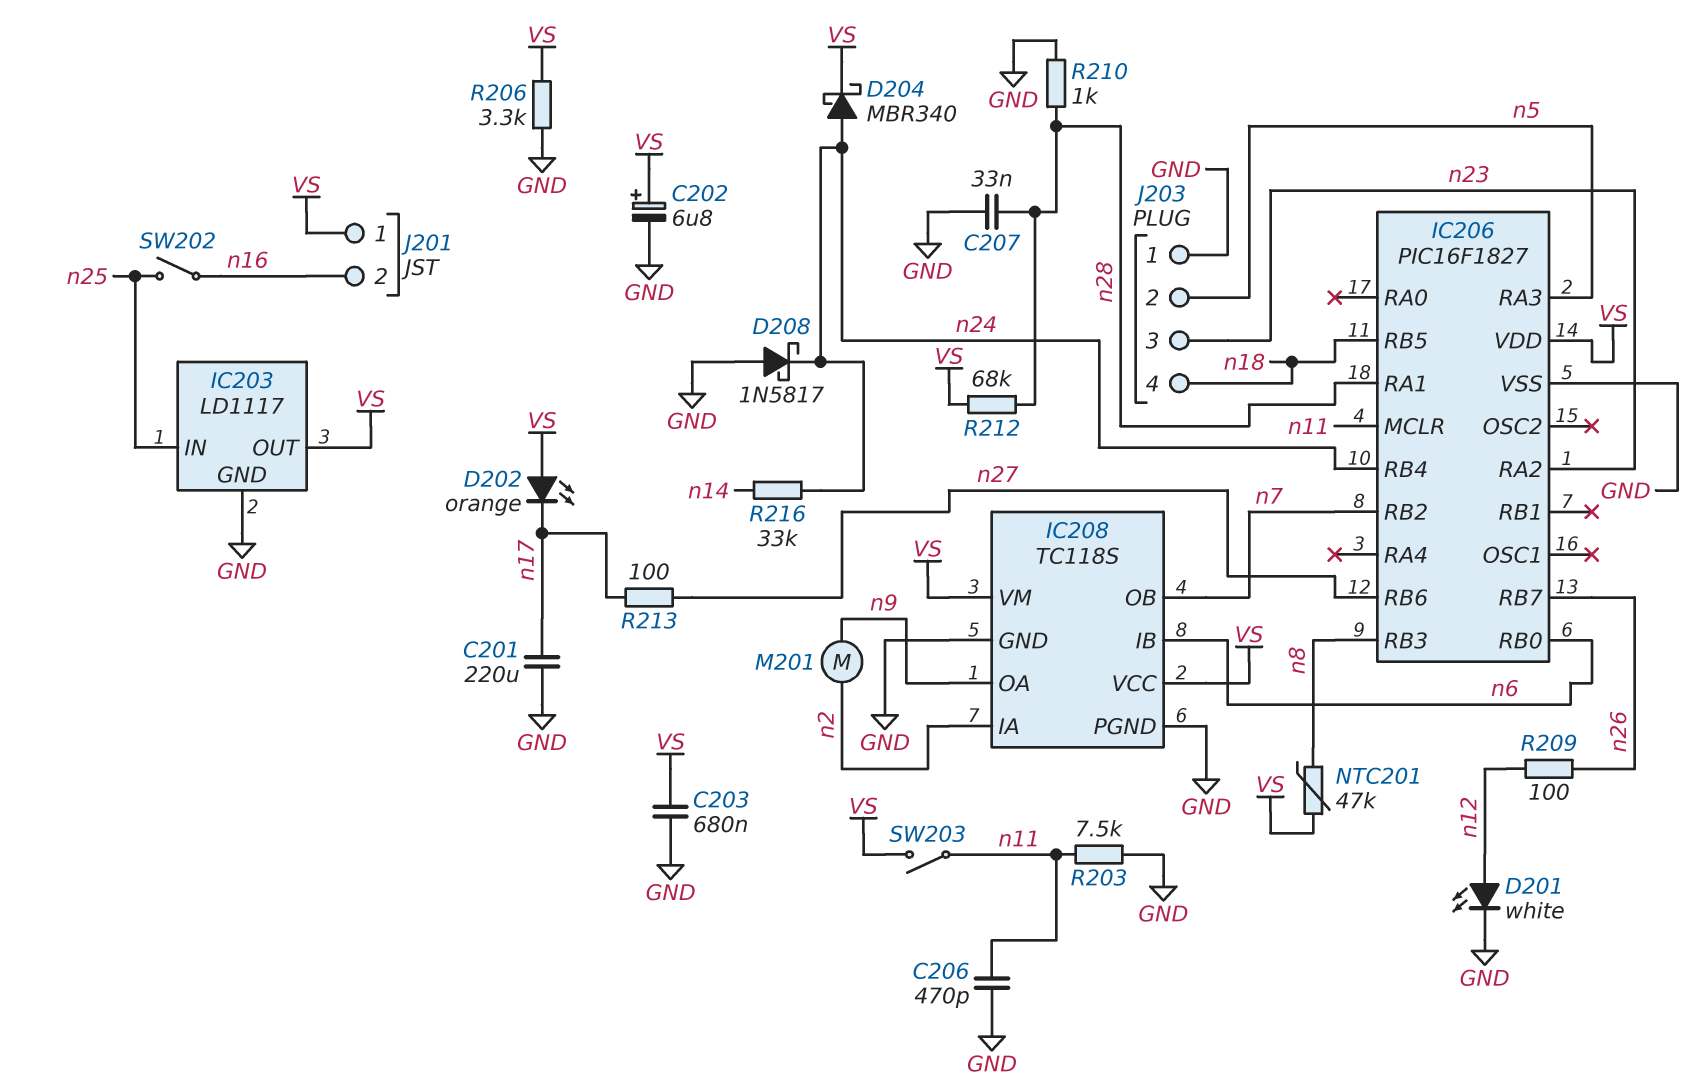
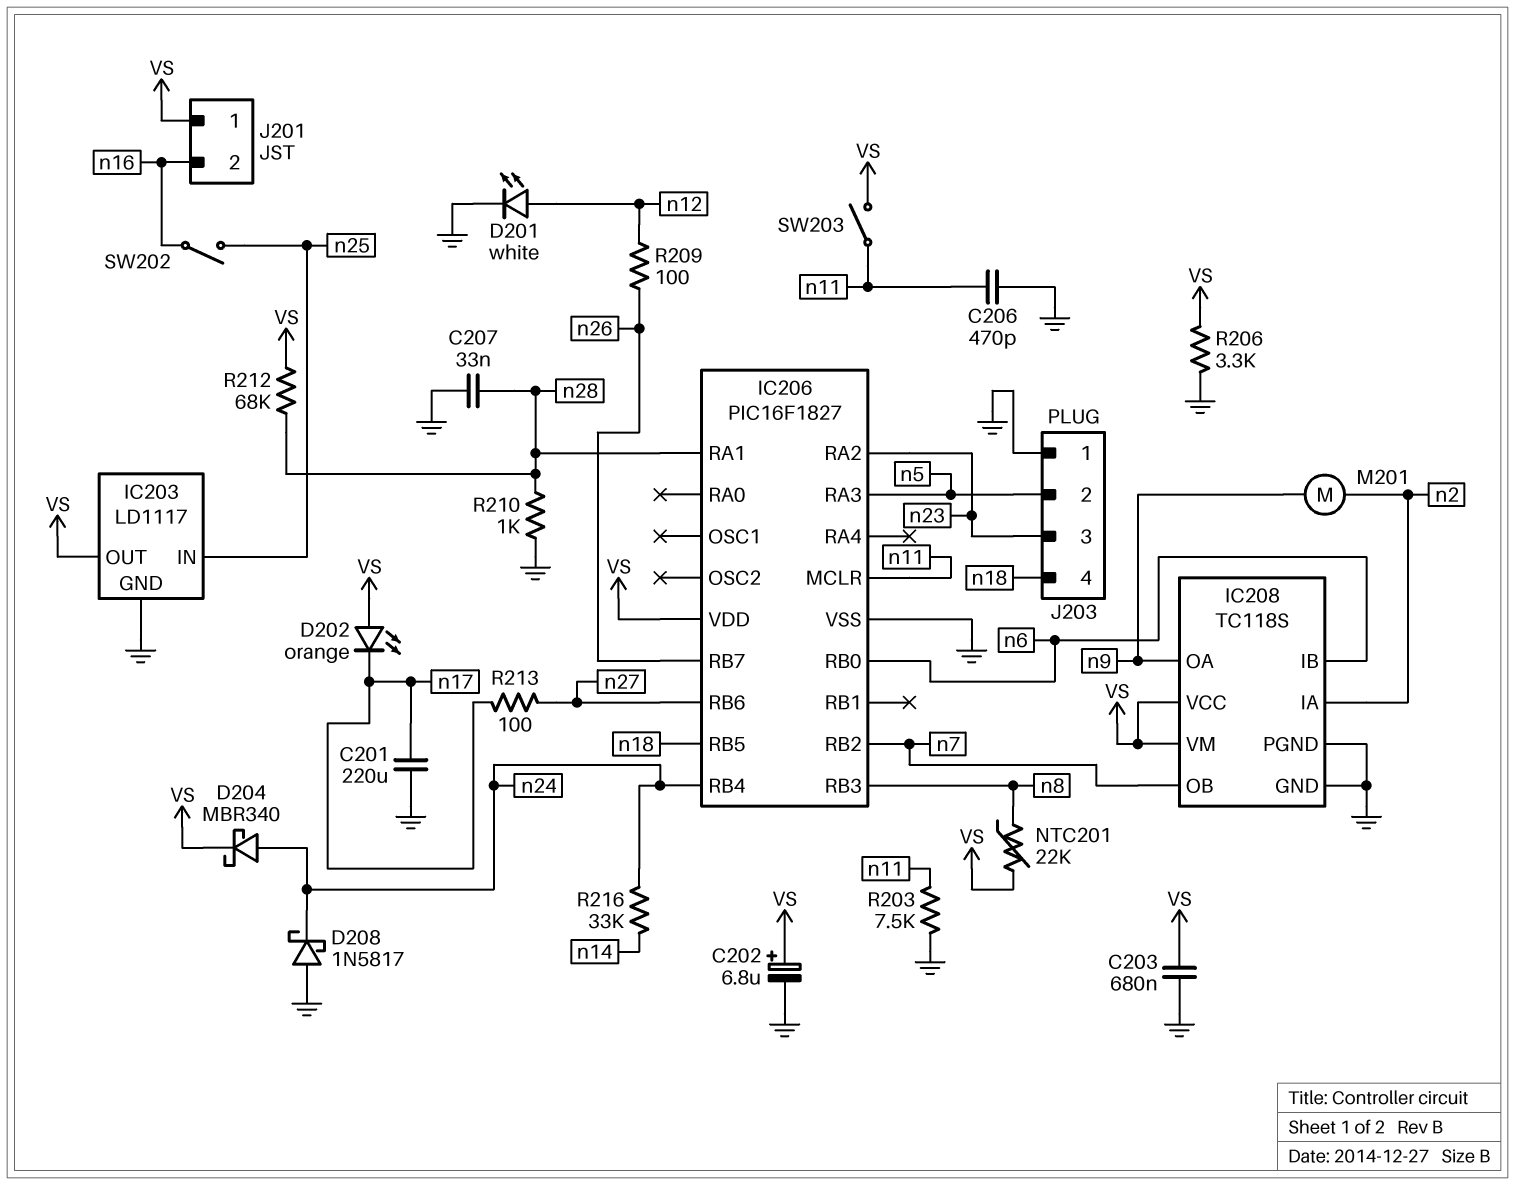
NTC201: 47k (VS, n8) -> 22k (VS, n8)

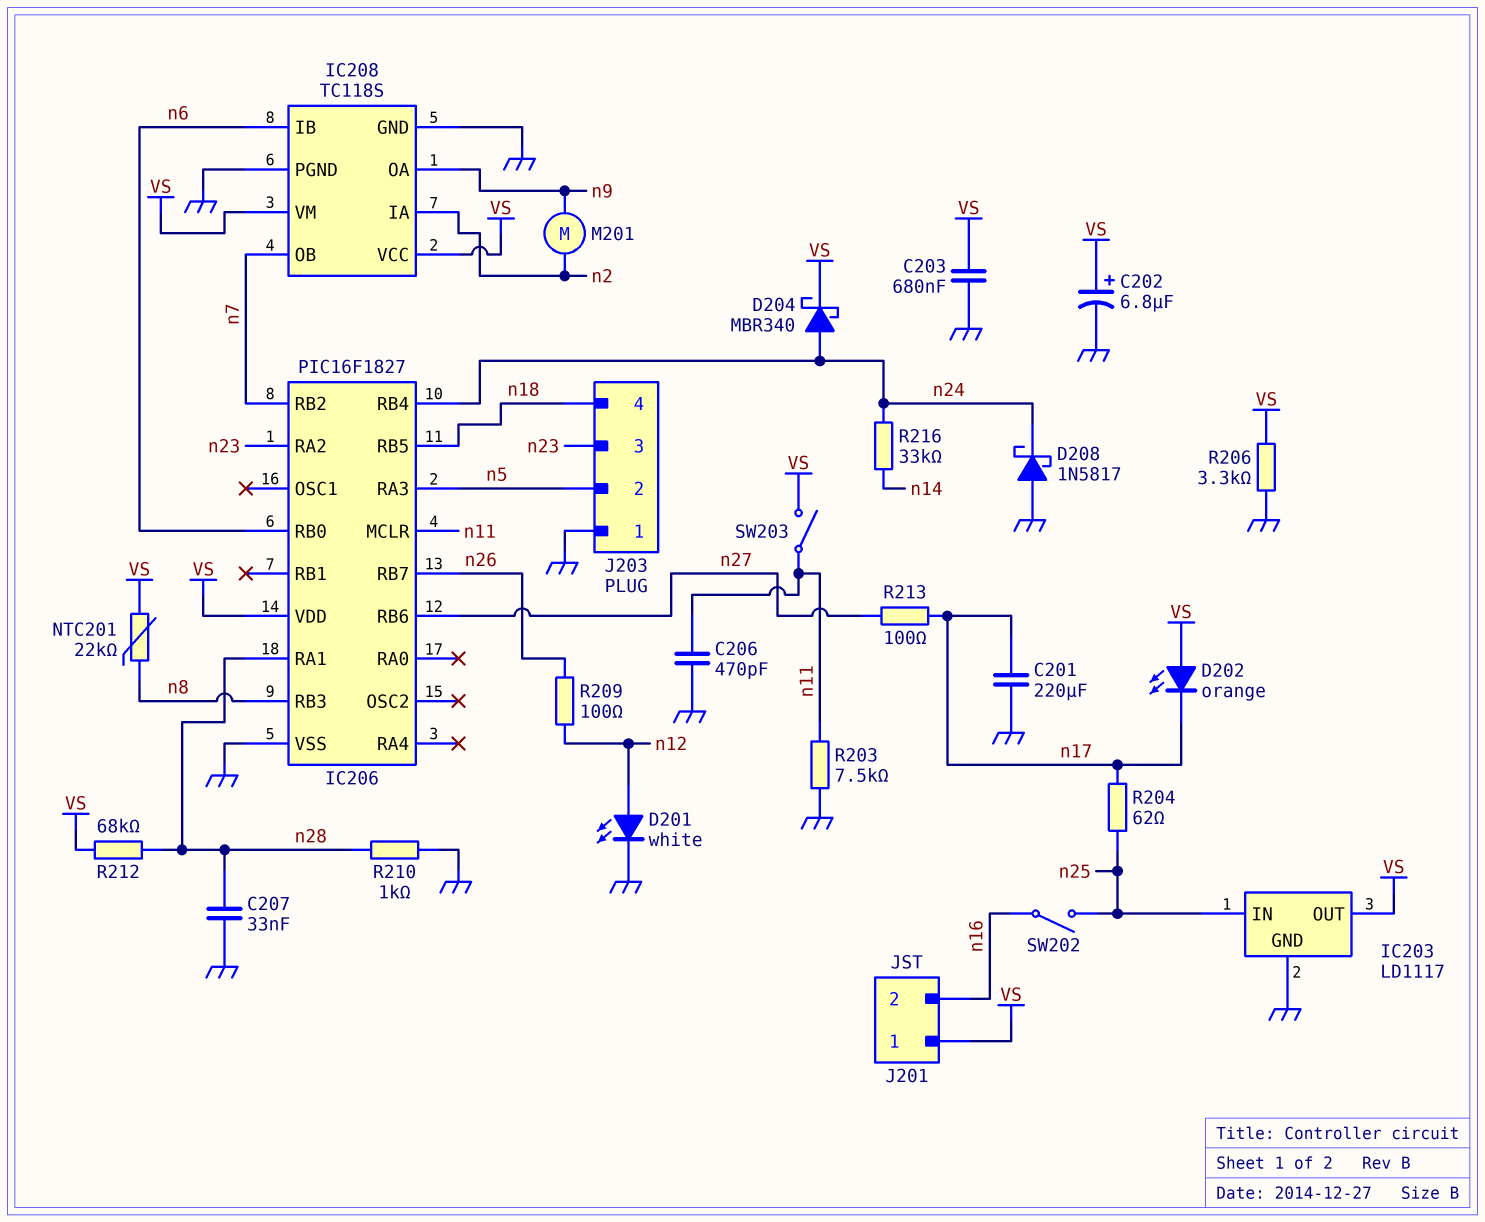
R204: none -> 62 (n17, n25)

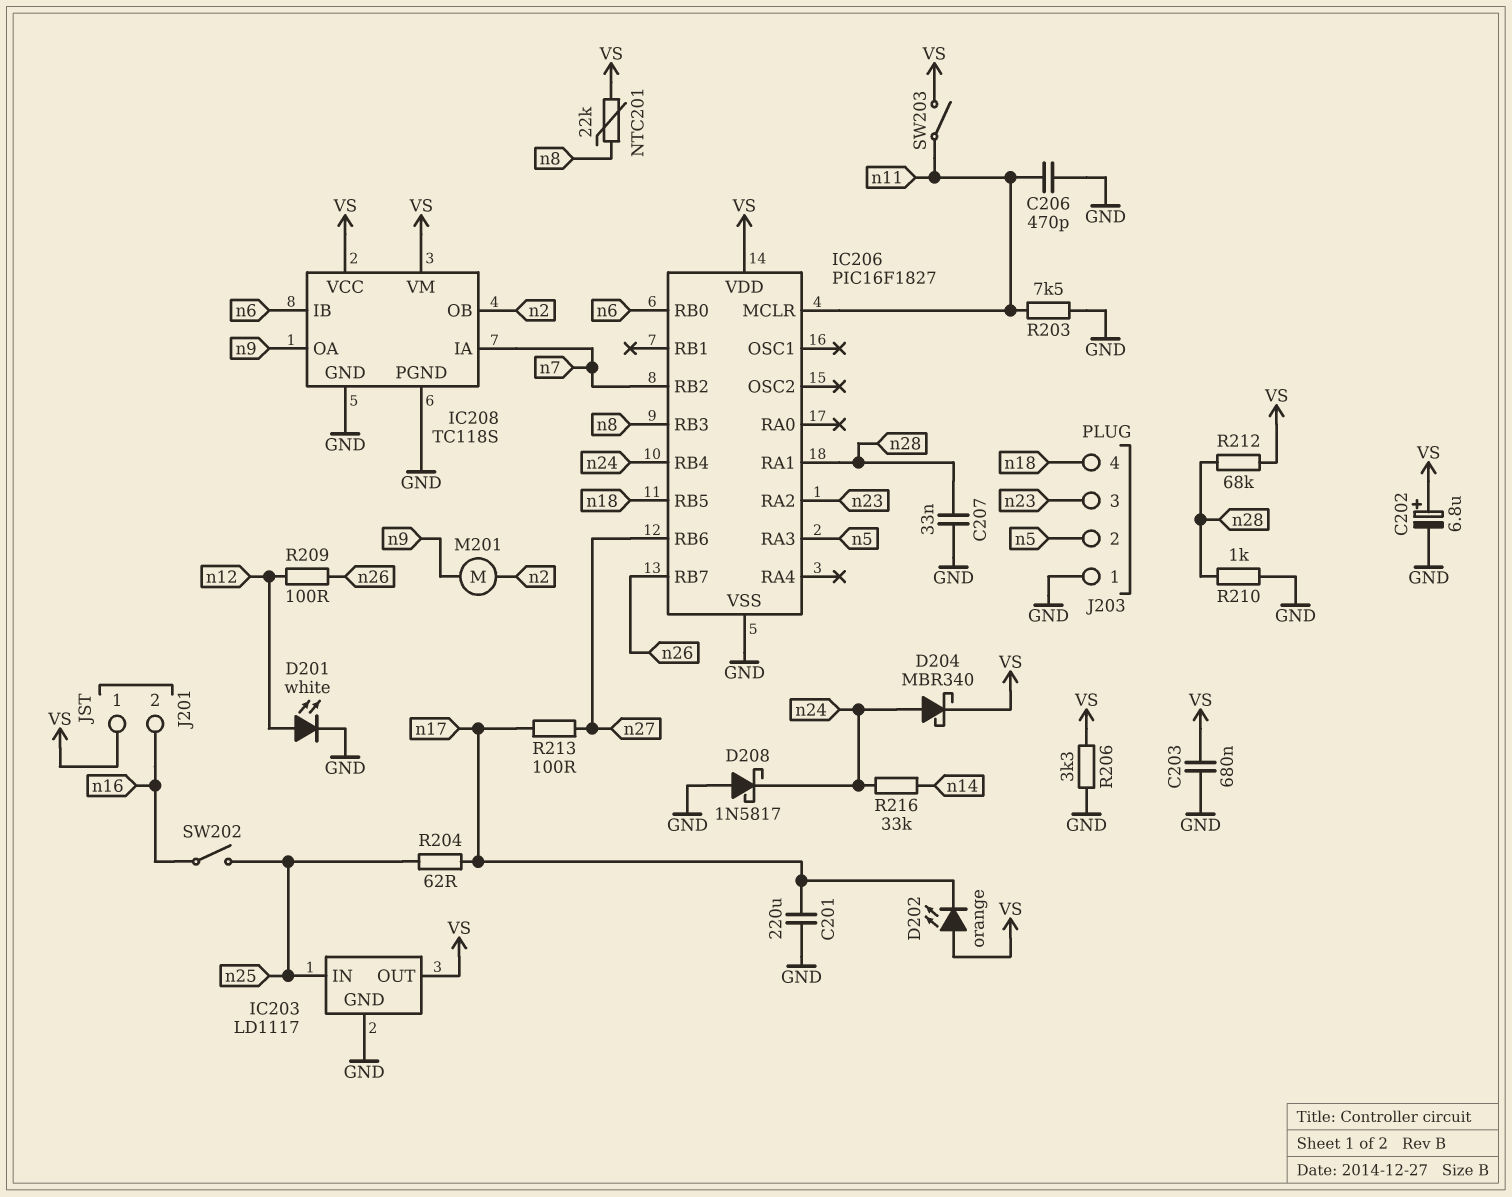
IC208 pin IA: n2 -> n7
IC208 pin OB: n7 -> n2

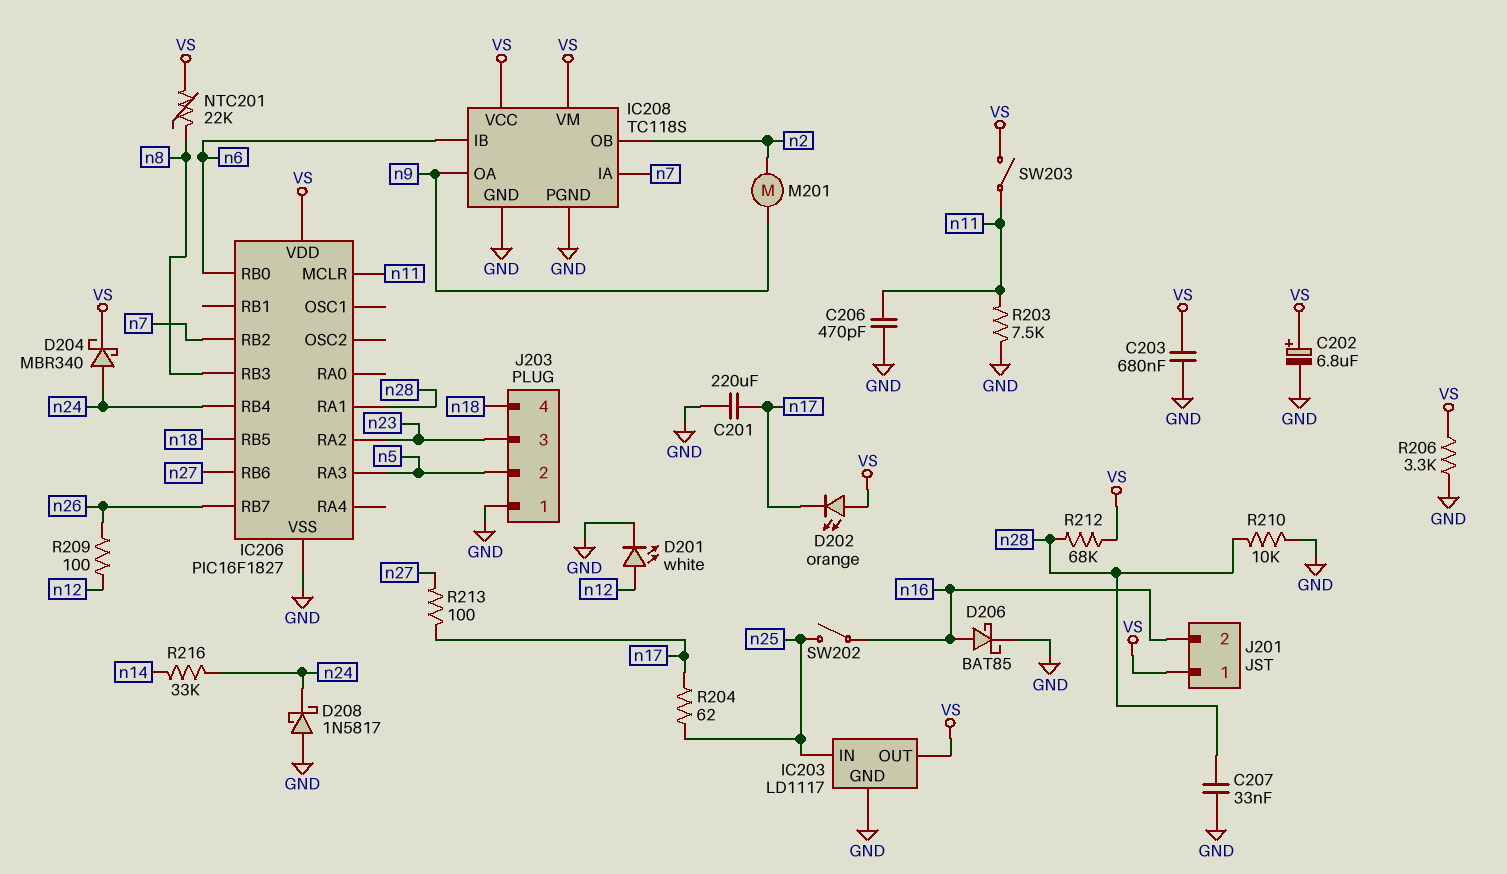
D206: none -> schottky BAT85 (A n16, K GND)
R210: 1k (GND, n28) -> 10k (GND, n28)

